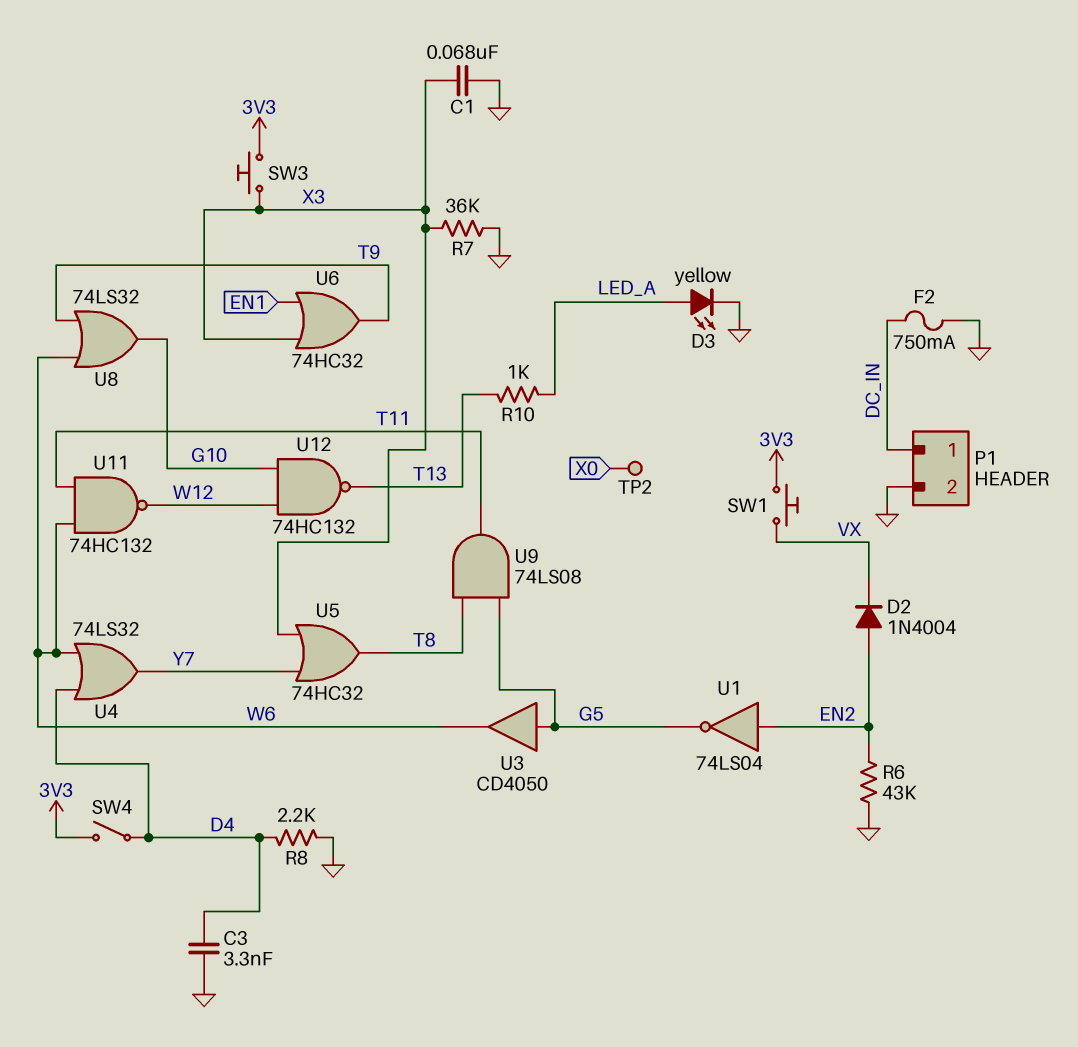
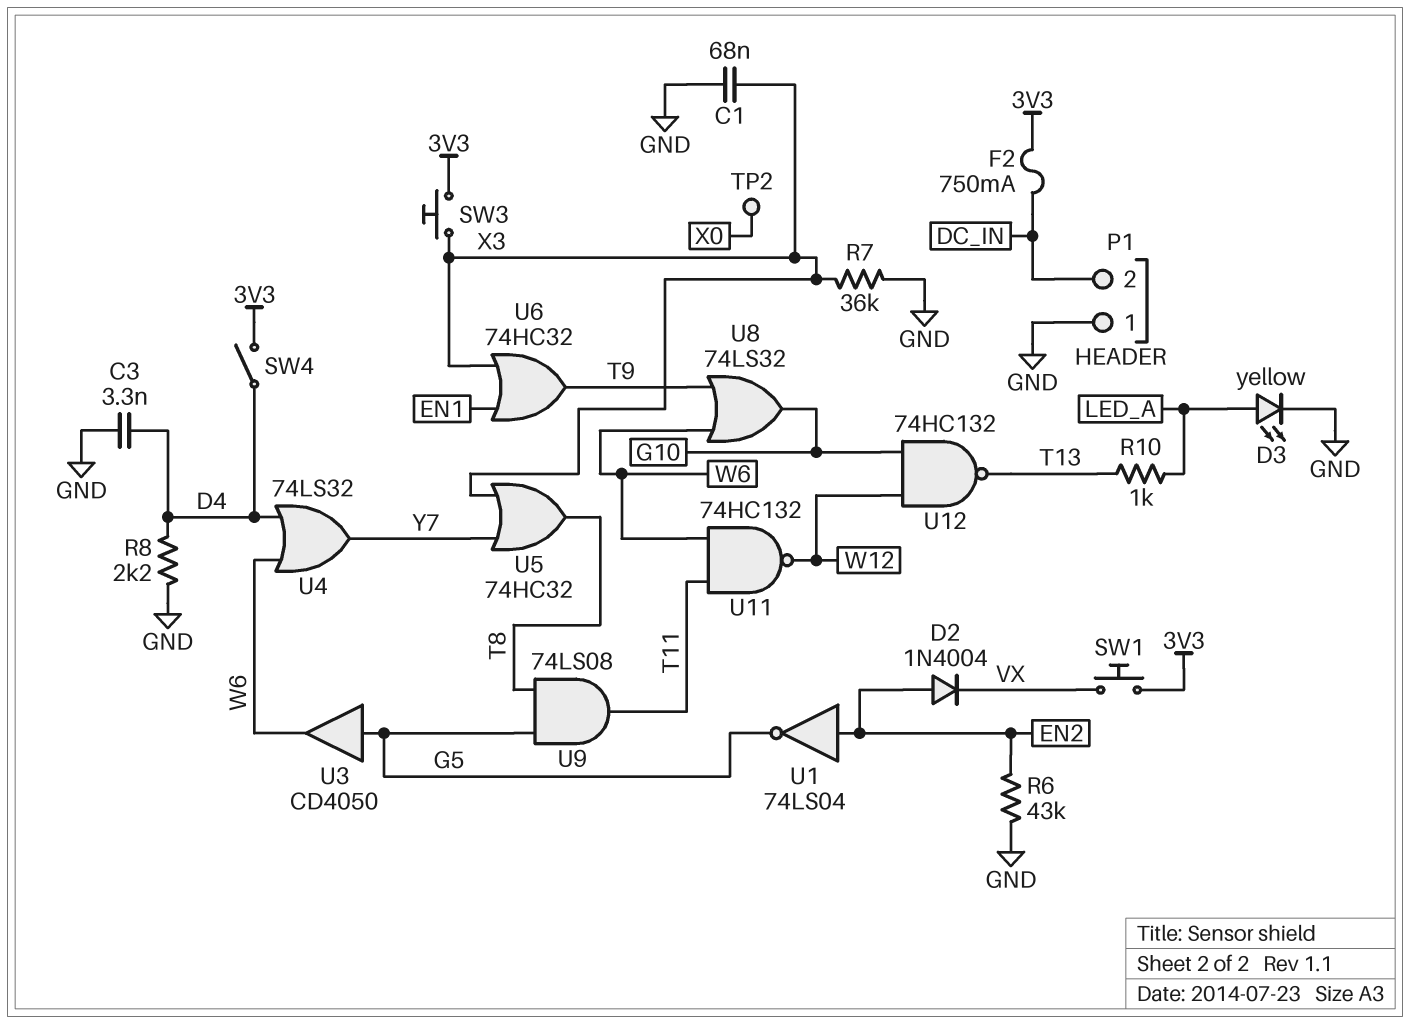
F2: 750mA (DC_IN, GND) -> 750mA (3V3, DC_IN)
P1 pin 1: DC_IN -> GND
P1 pin 2: GND -> DC_IN

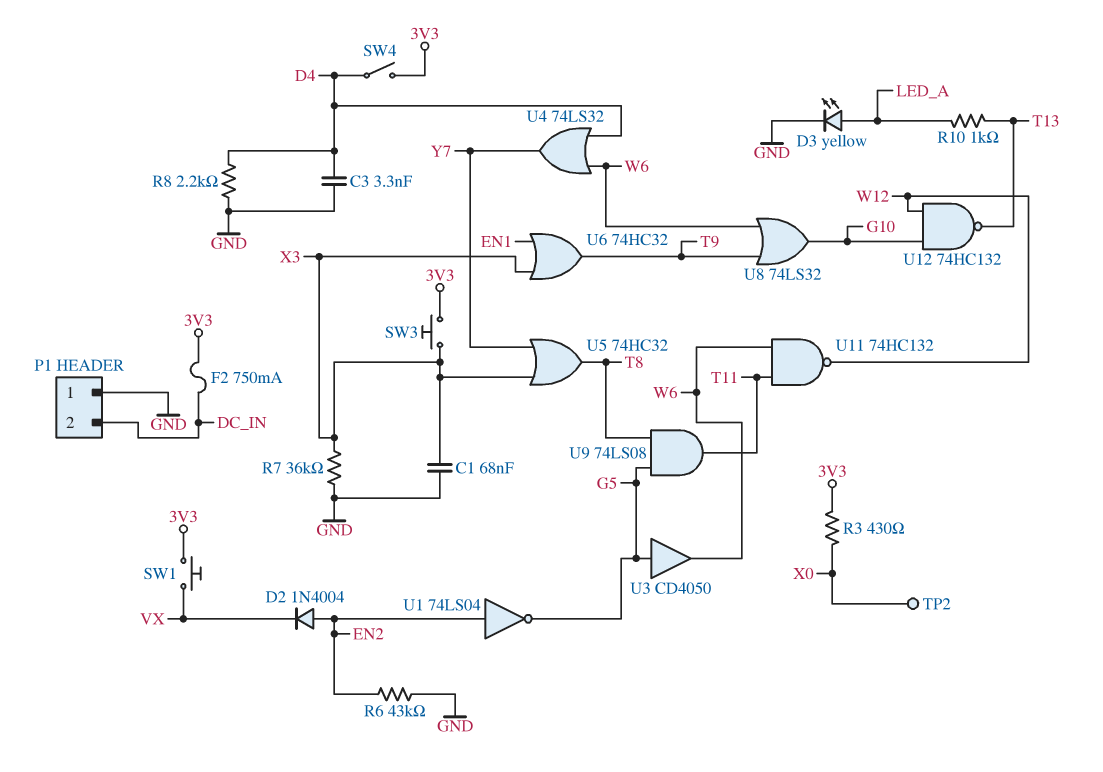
R3: none -> 430 (3V3, X0)

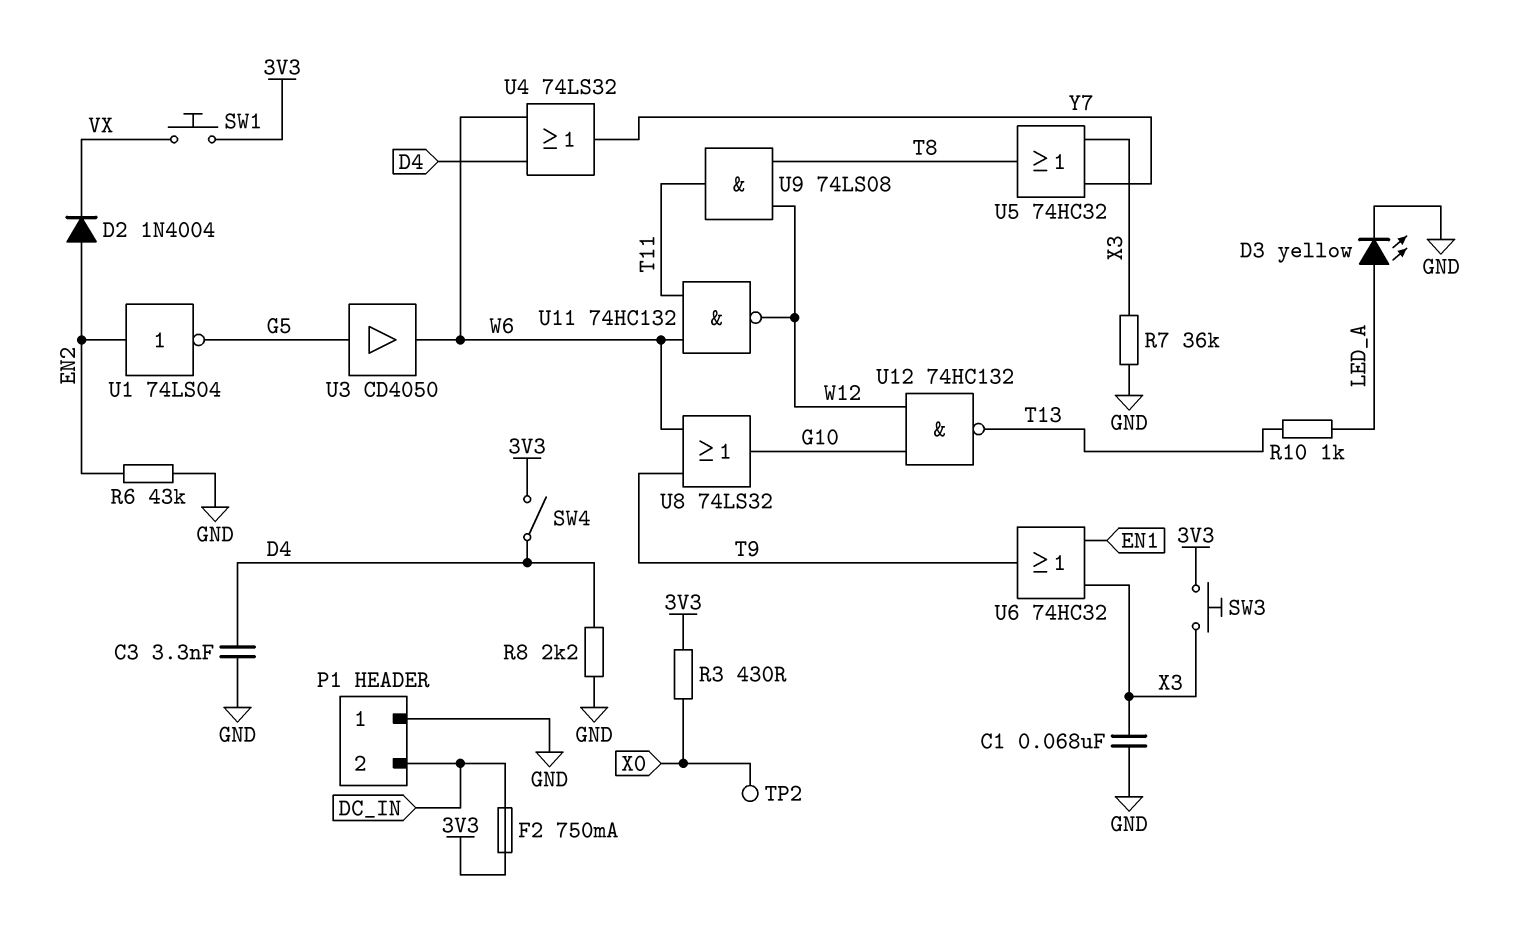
U9: AND 74LS08 (in G5, in T8, out T11) -> AND 74LS08 (in T8, in W12, out T11)

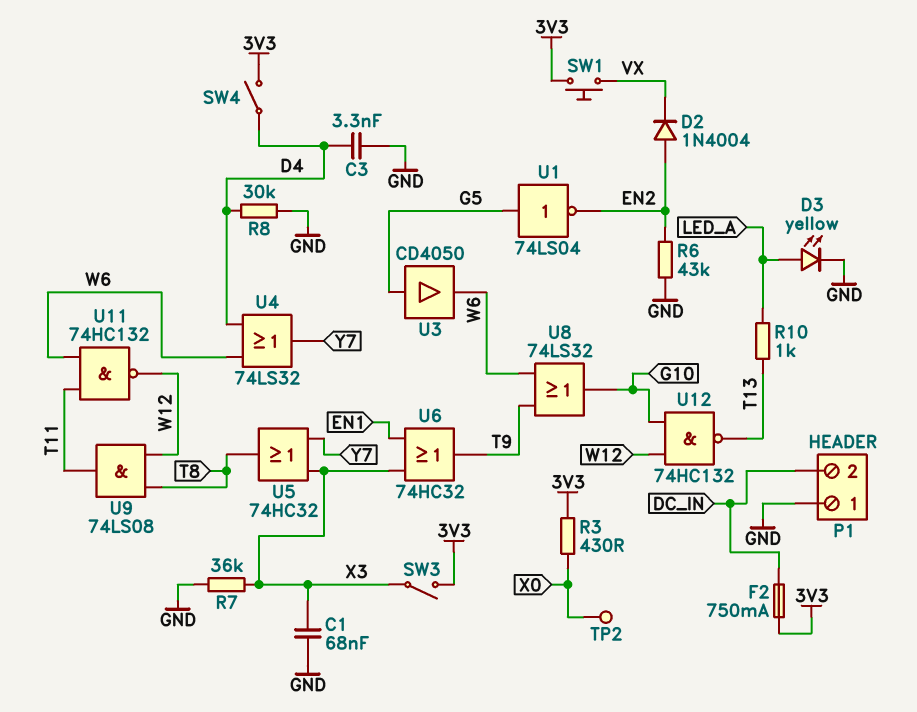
R8: 2.2k (D4, GND) -> 30k (D4, GND)
SW3: button (3V3, X3) -> switch (3V3, X3)
U1: NOT 74LS04 (in EN2, out G5) -> NOT 74LS04 (in G5, out EN2)

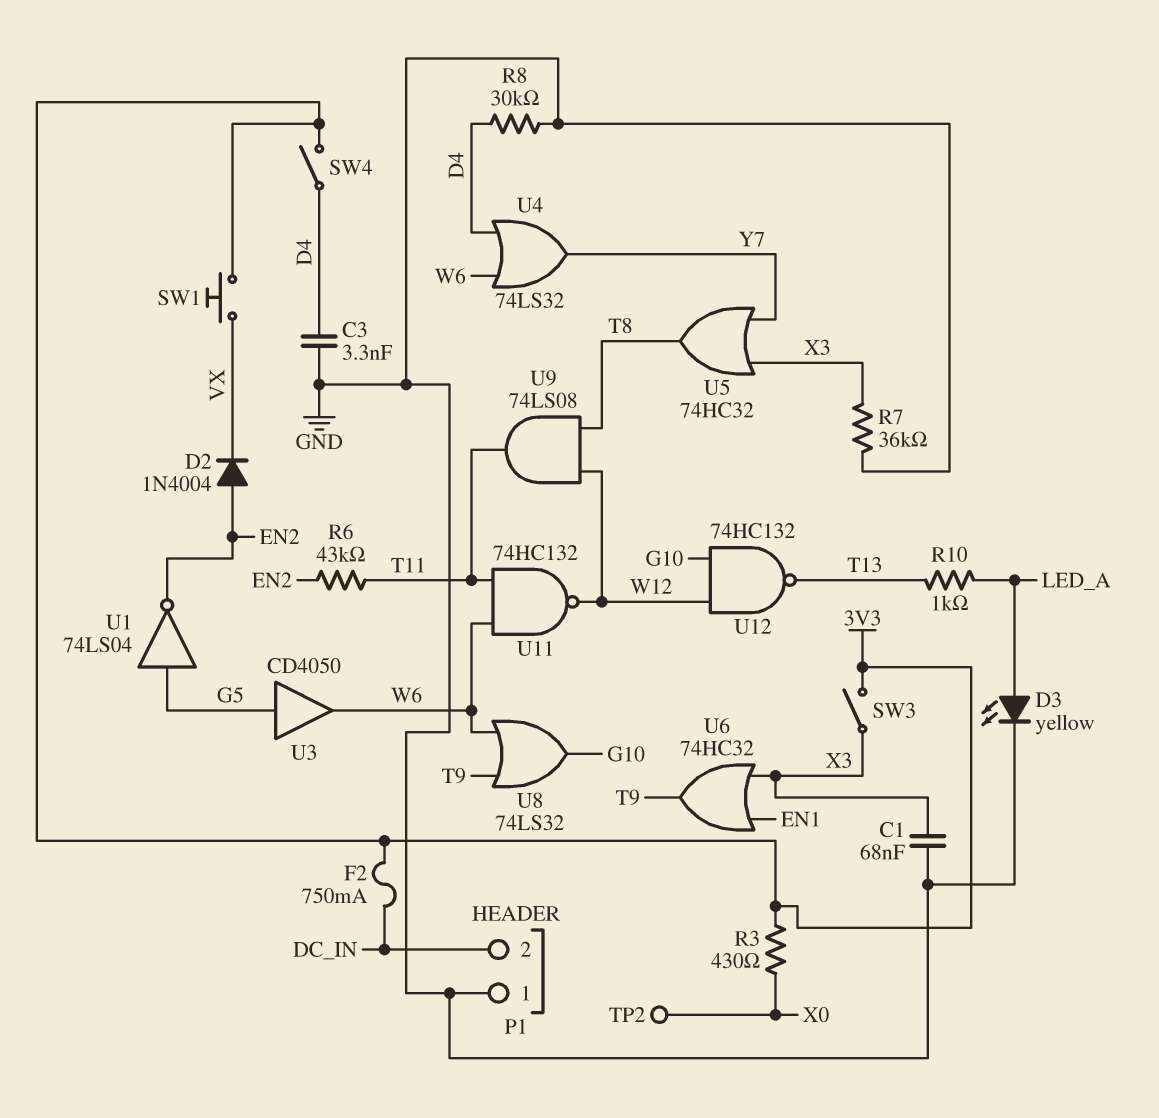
R6: 43k (EN2, GND) -> 43k (EN2, T11)

